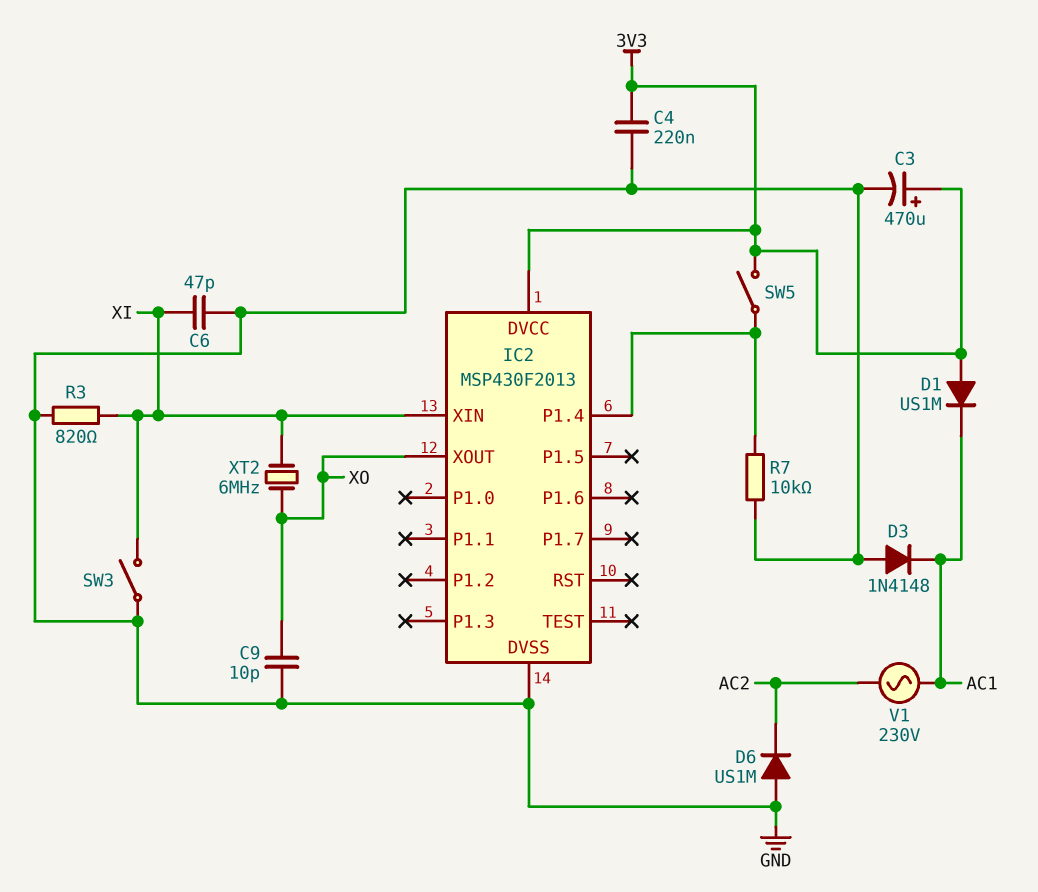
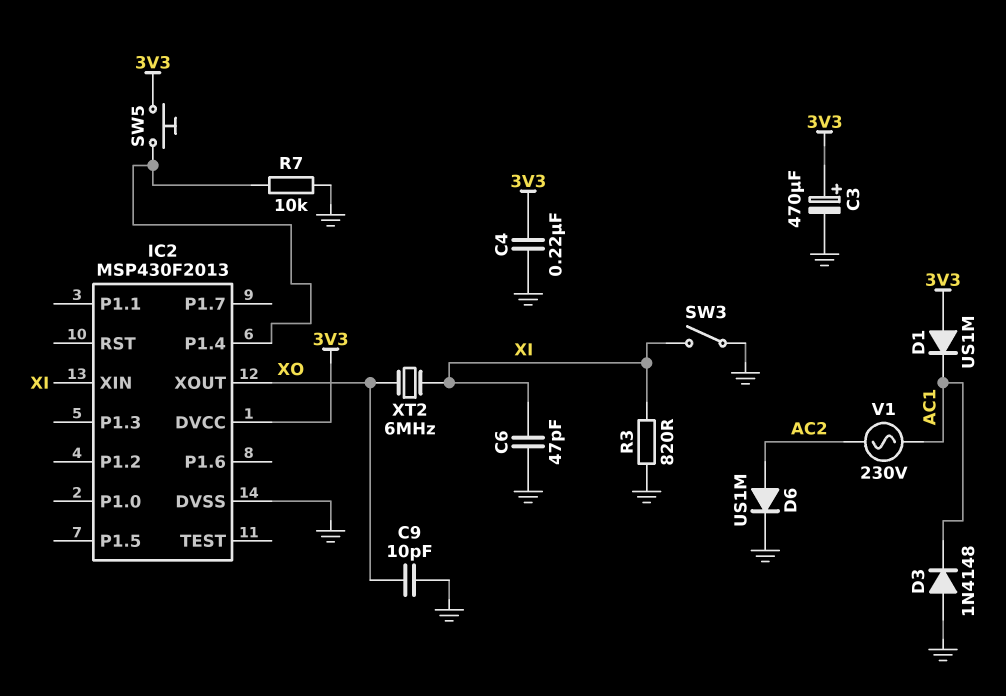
D6: diode US1M (A GND, K AC2) -> diode US1M (A AC2, K GND)
SW5: switch (3V3, IC2/P1.4) -> button (3V3, IC2/P1.4)

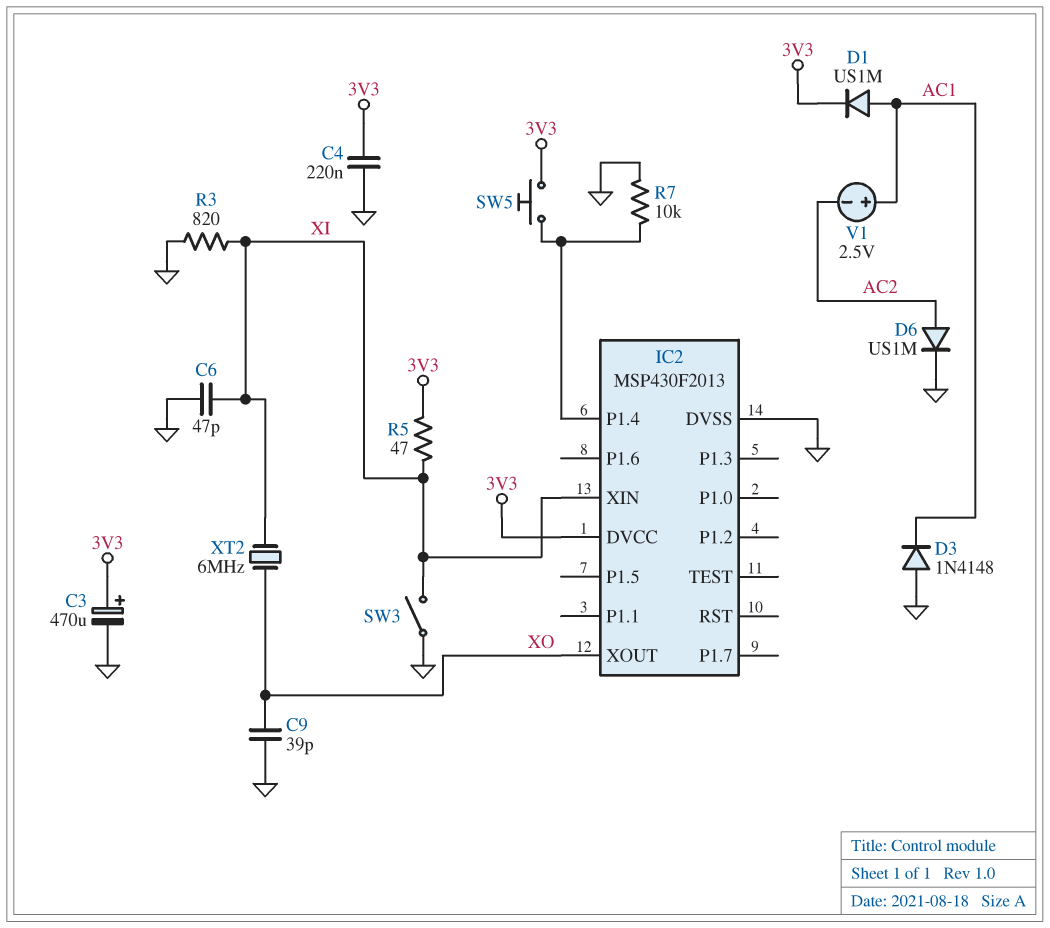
C9: 10pF (GND, XO) -> 39pF (GND, XO)
D1: diode US1M (A 3V3, K AC1) -> diode US1M (A AC1, K 3V3)
R5: none -> 47 (3V3, XI)
V1: AC 230V (AC1, AC2) -> 2.5V (plus AC1, minus AC2)

